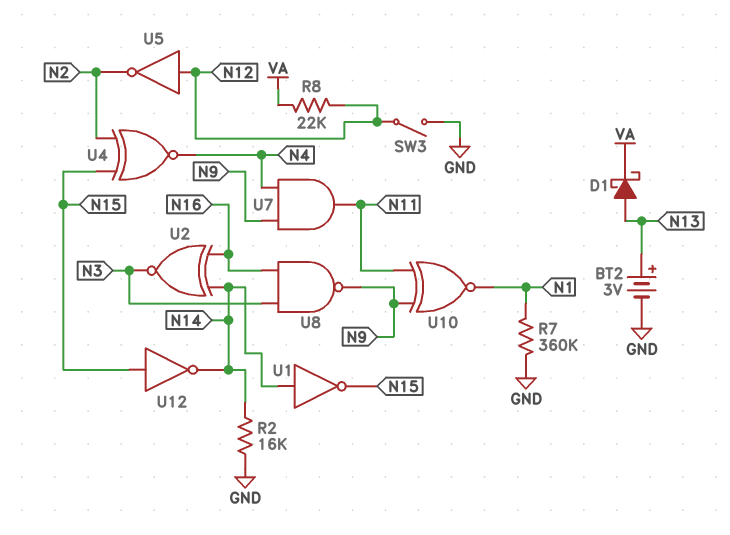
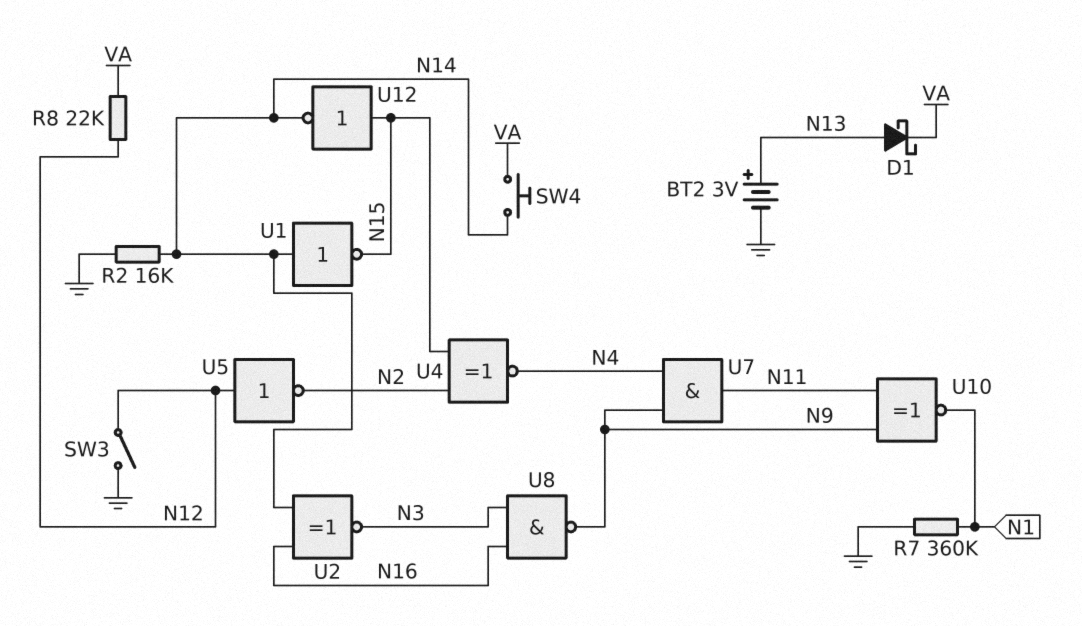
SW4: none -> button (N14, VA)

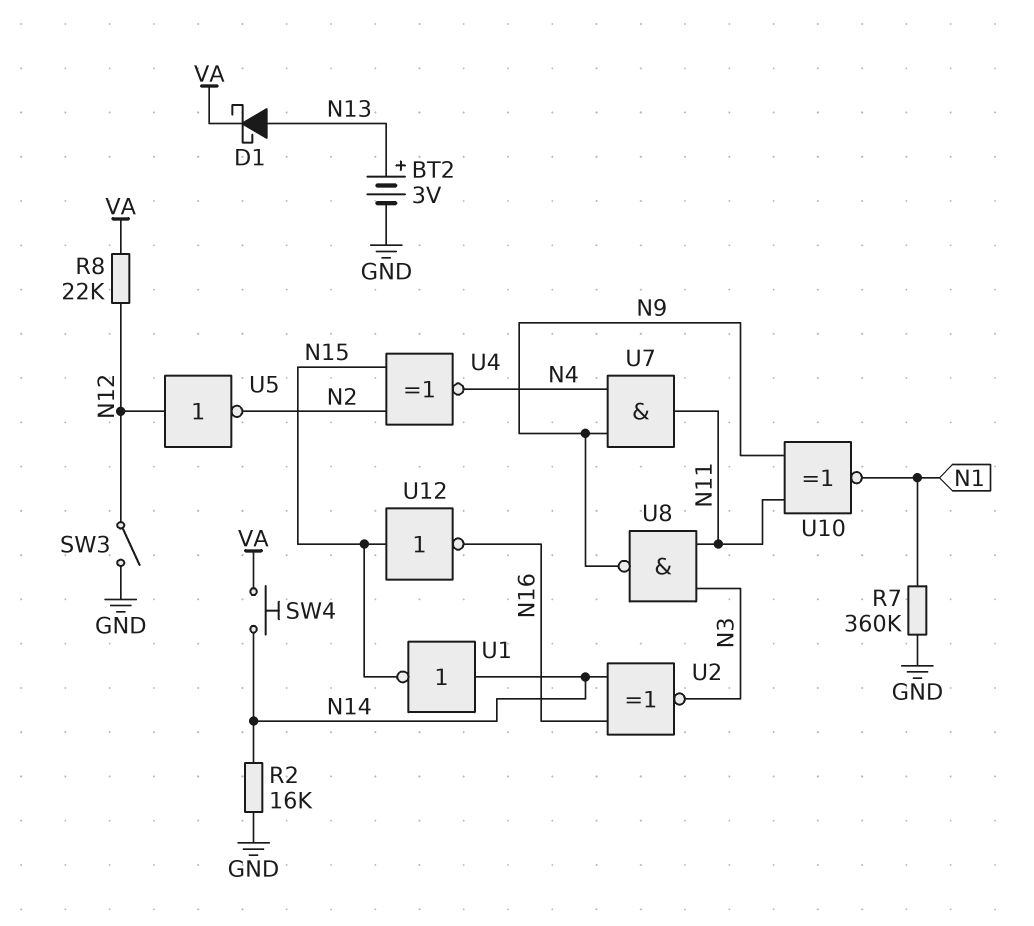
U8: NAND (in N3, in N16, out N9) -> NAND (in N3, in N11, out N9)
U12: NOT (in N15, out N14) -> NOT (in N15, out N16)

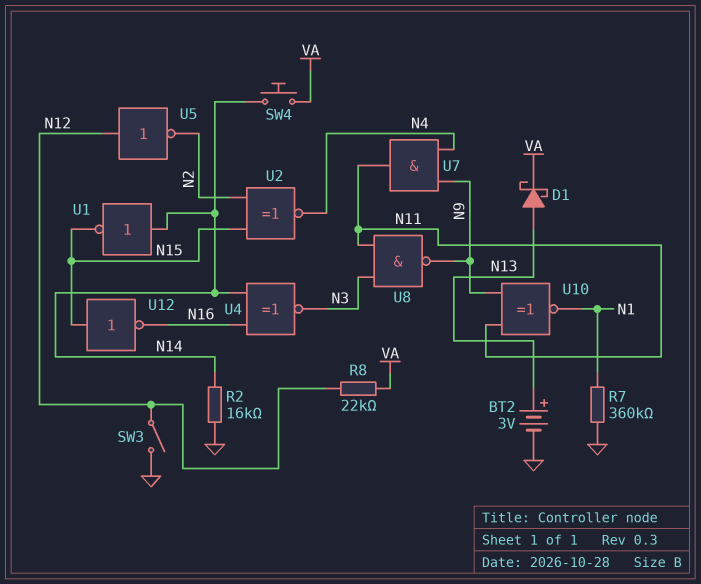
U2: XNOR (in N14, in N16, out N3) -> XNOR (in N2, in N15, out N4)
U4: XNOR (in N2, in N15, out N4) -> XNOR (in N14, in N16, out N3)

